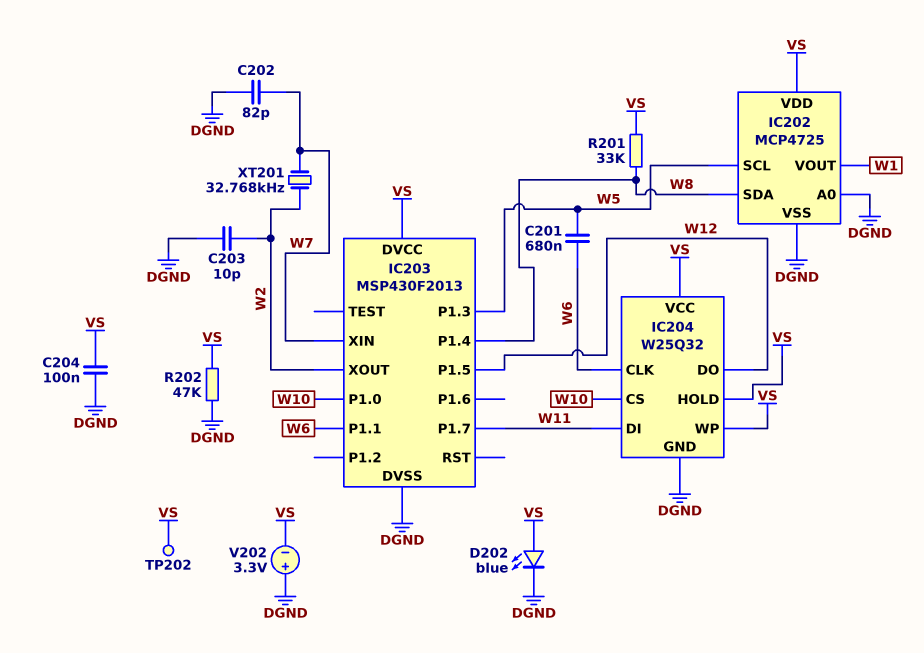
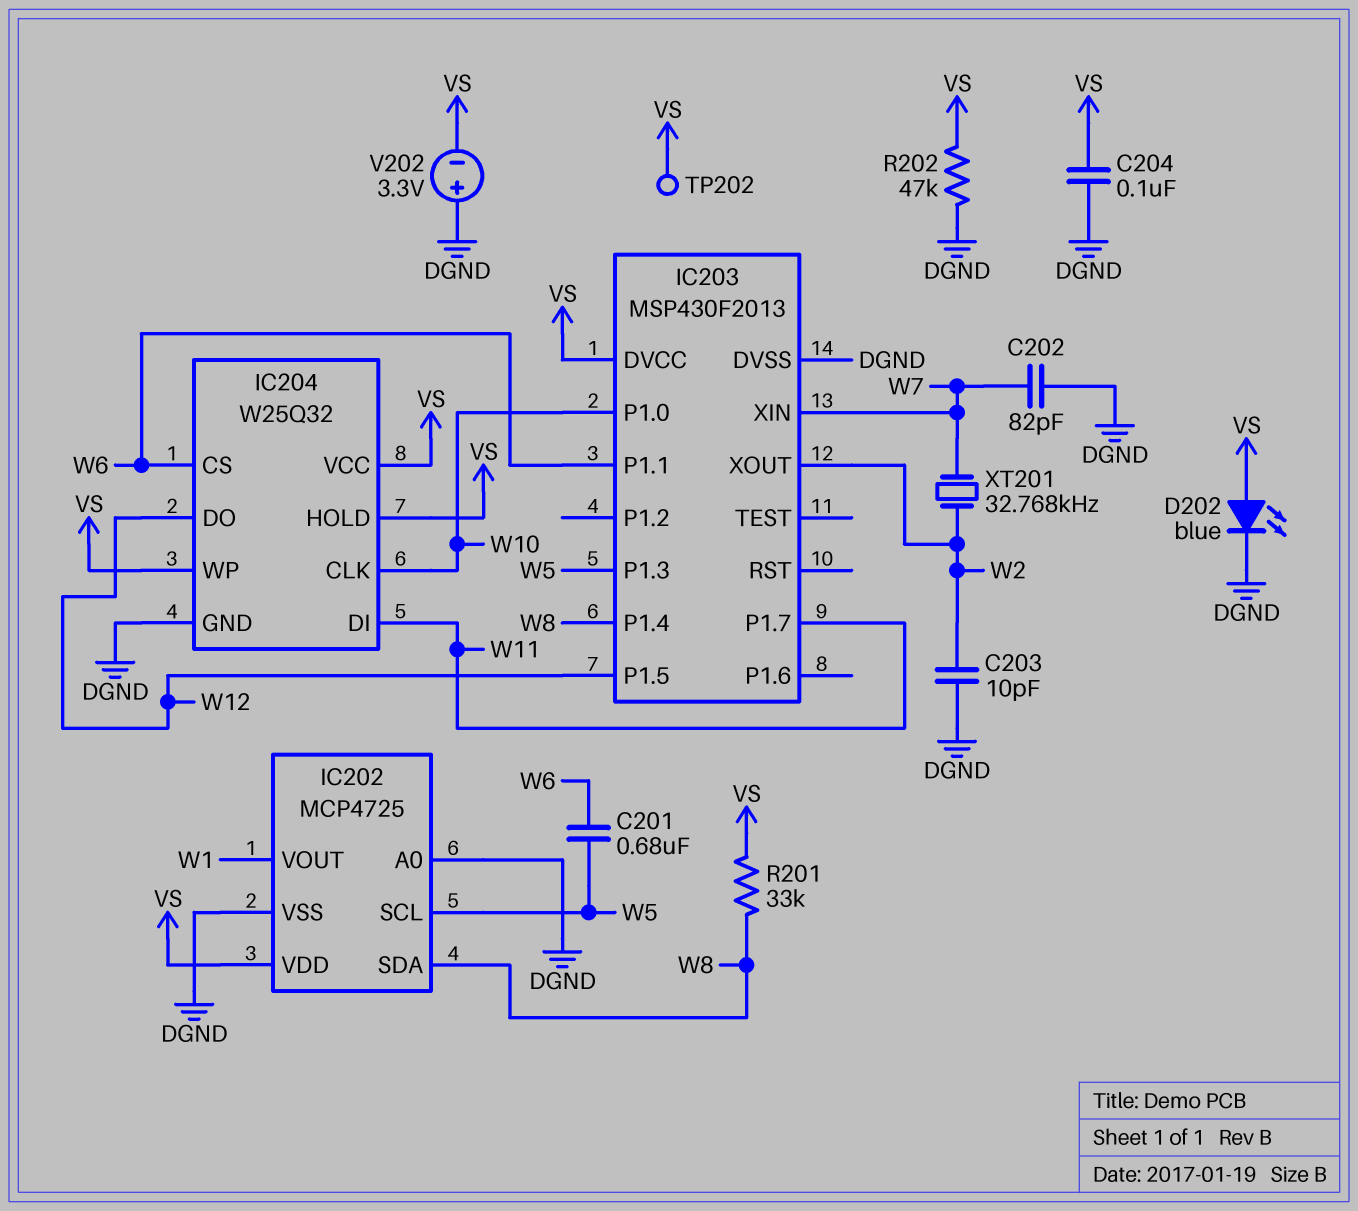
IC204 pin CLK: W6 -> W10
IC204 pin CS: W10 -> W6

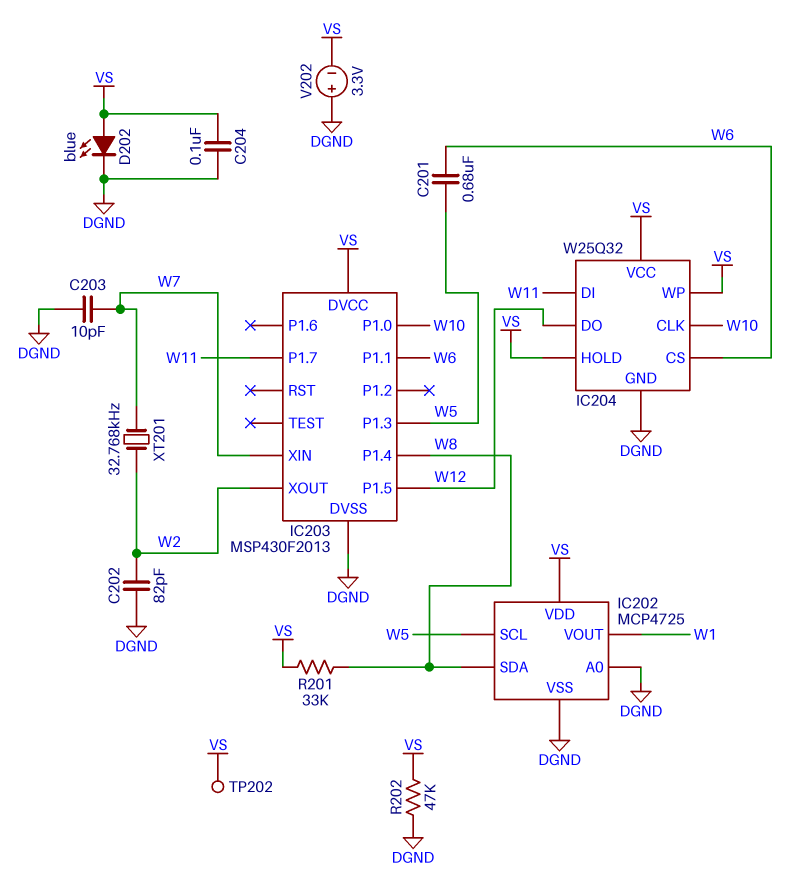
C202: 82pF (DGND, W7) -> 82pF (DGND, W2)
C203: 10pF (DGND, W2) -> 10pF (DGND, W7)

